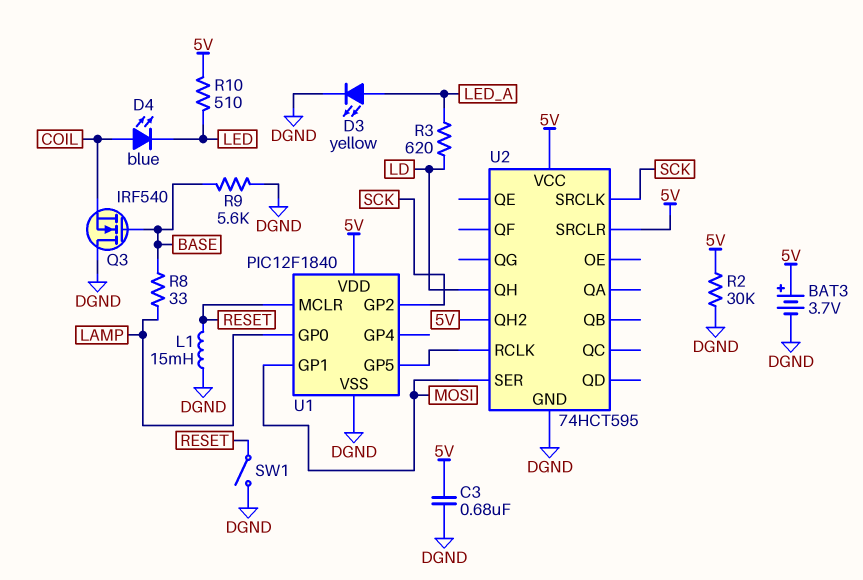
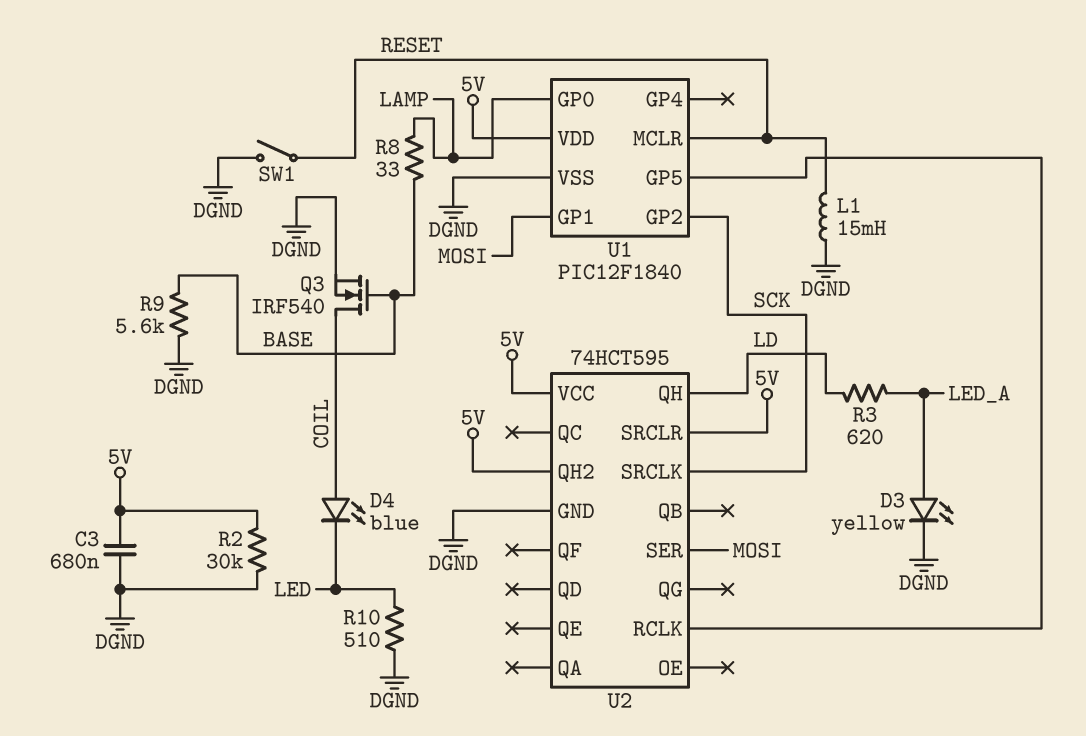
BAT3: 3.7V (plus 5V, minus DGND) -> none
Q3: NMOS IRF540 (G BASE, D DGND, S COIL) -> NMOS IRF540 (G BASE, D COIL, S DGND)
R10: 510 (5V, LED) -> 510 (DGND, LED)

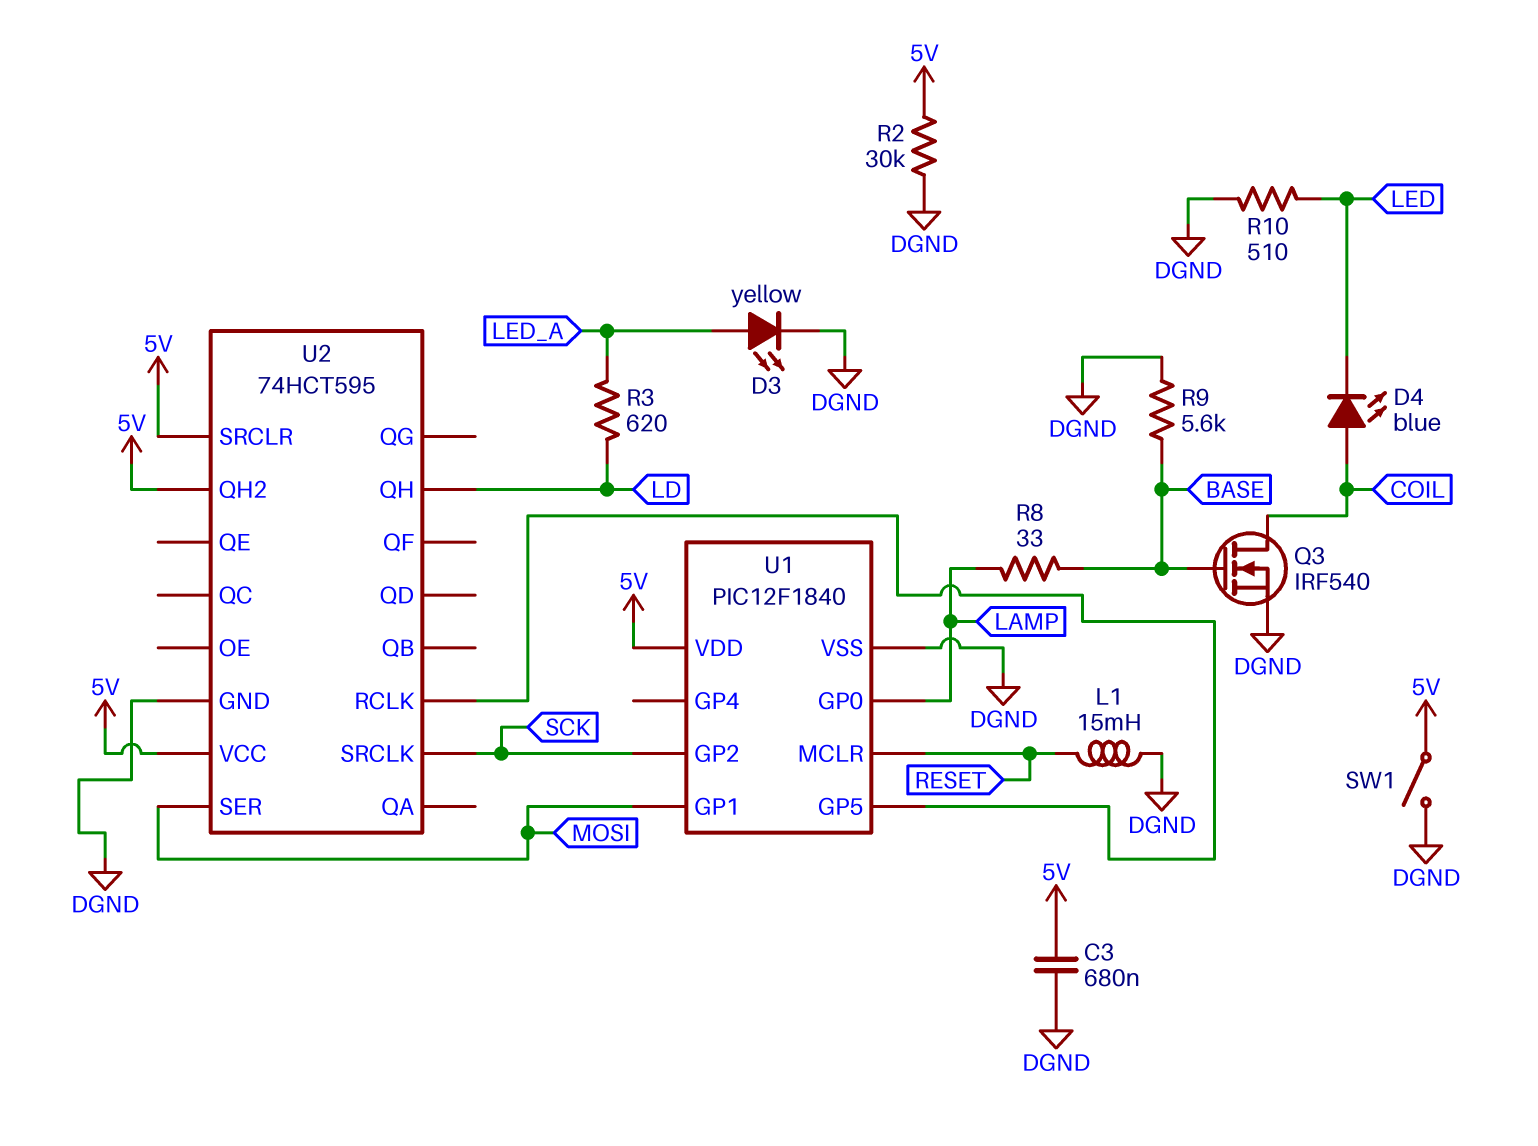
SW1: switch (DGND, RESET) -> switch (5V, DGND)

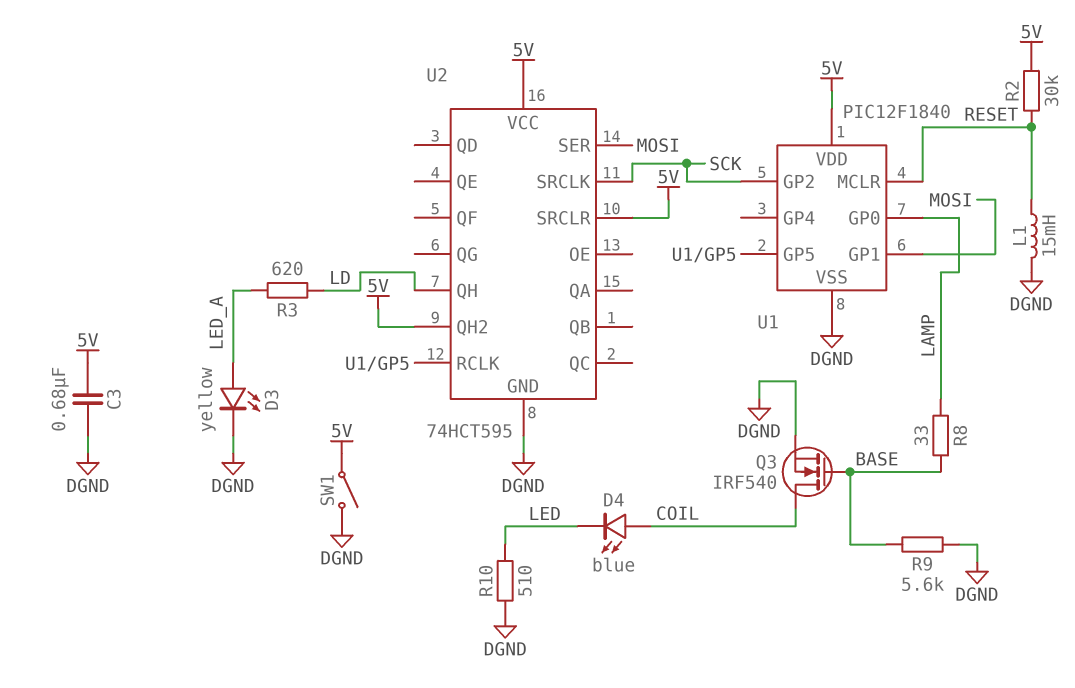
R2: 30k (5V, DGND) -> 30k (5V, RESET)

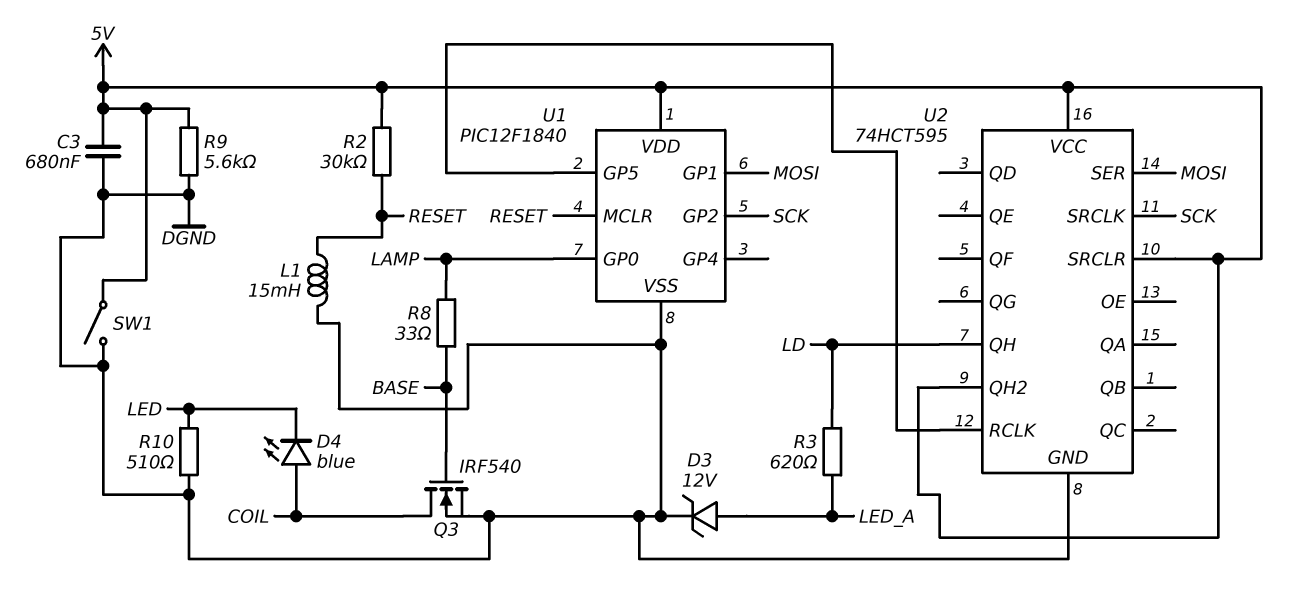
D3: LED yellow (A LED_A, K DGND) -> zener 12V (A LED_A, K DGND)
R9: 5.6k (BASE, DGND) -> 5.6k (5V, DGND)

